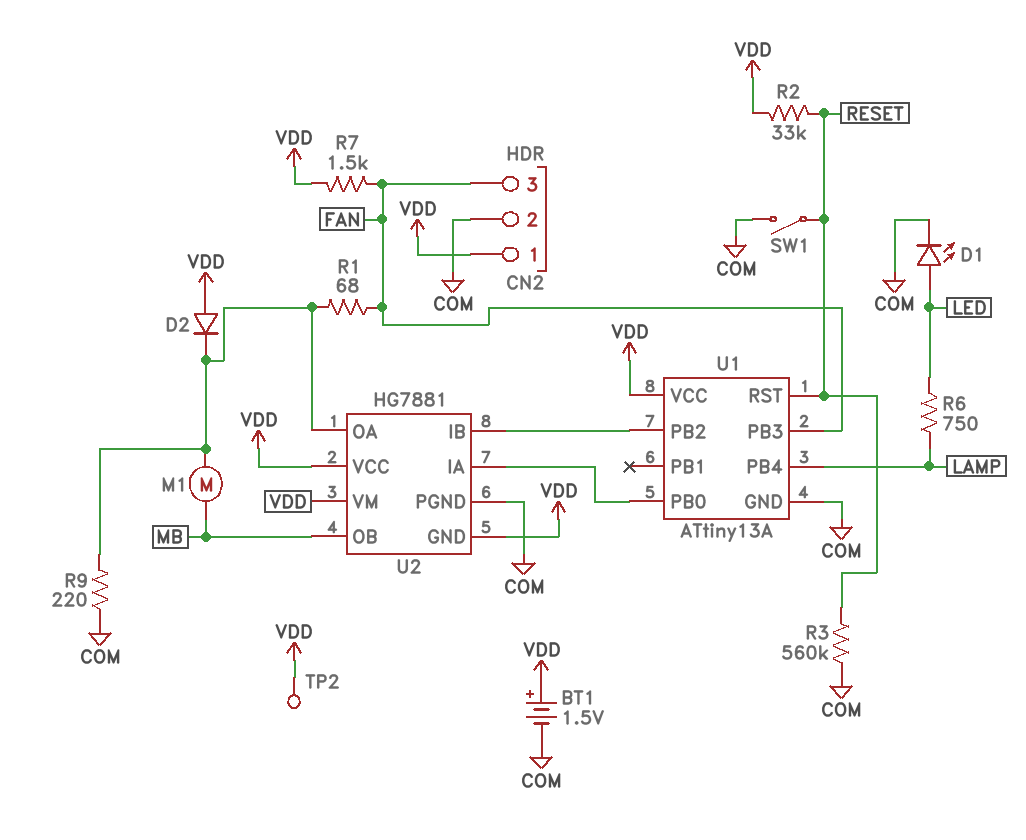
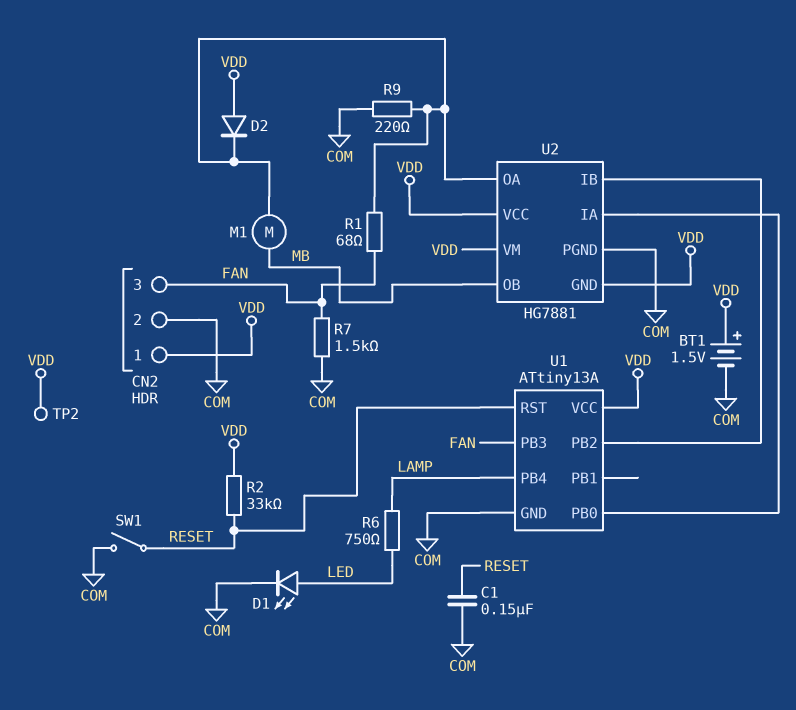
C1: none -> 150nF (COM, RESET)
R3: 560k (COM, RESET) -> none
R7: 1.5k (FAN, VDD) -> 1.5k (COM, FAN)

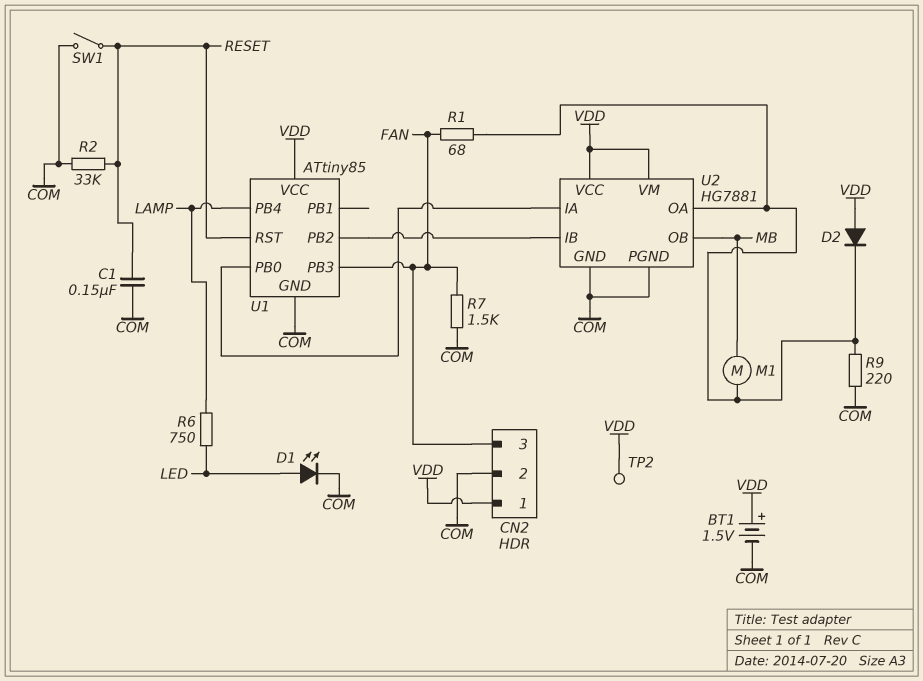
R2: 33k (RESET, VDD) -> 33k (COM, RESET)
U1: ATtiny13A -> ATtiny85
U2 pin GND: VDD -> COM

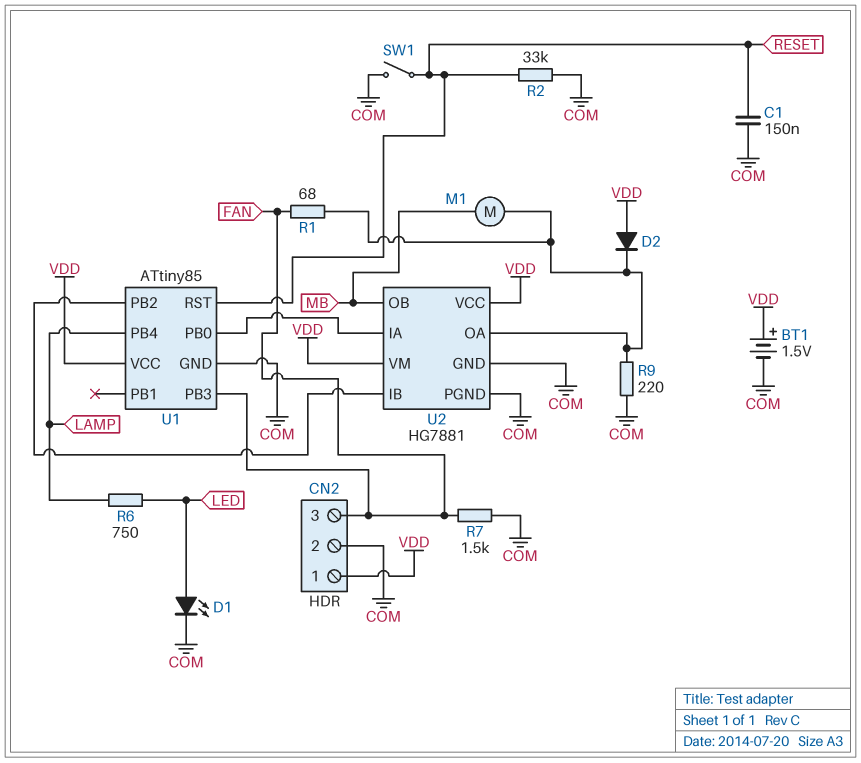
TP2: test point (VDD) -> none

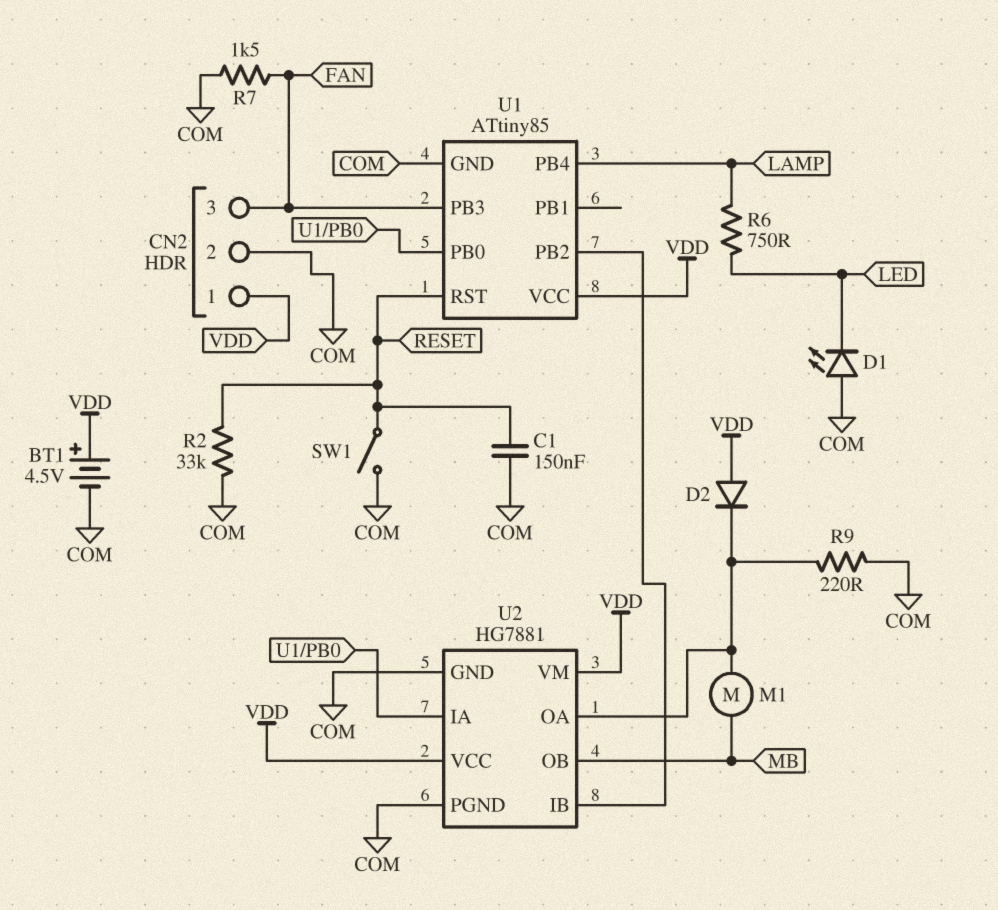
BT1: 1.5V (plus VDD, minus COM) -> 4.5V (plus VDD, minus COM)
D1: LED (A LED, K COM) -> LED (A COM, K LED)
R1: 68 (FAN, U2/OA) -> none

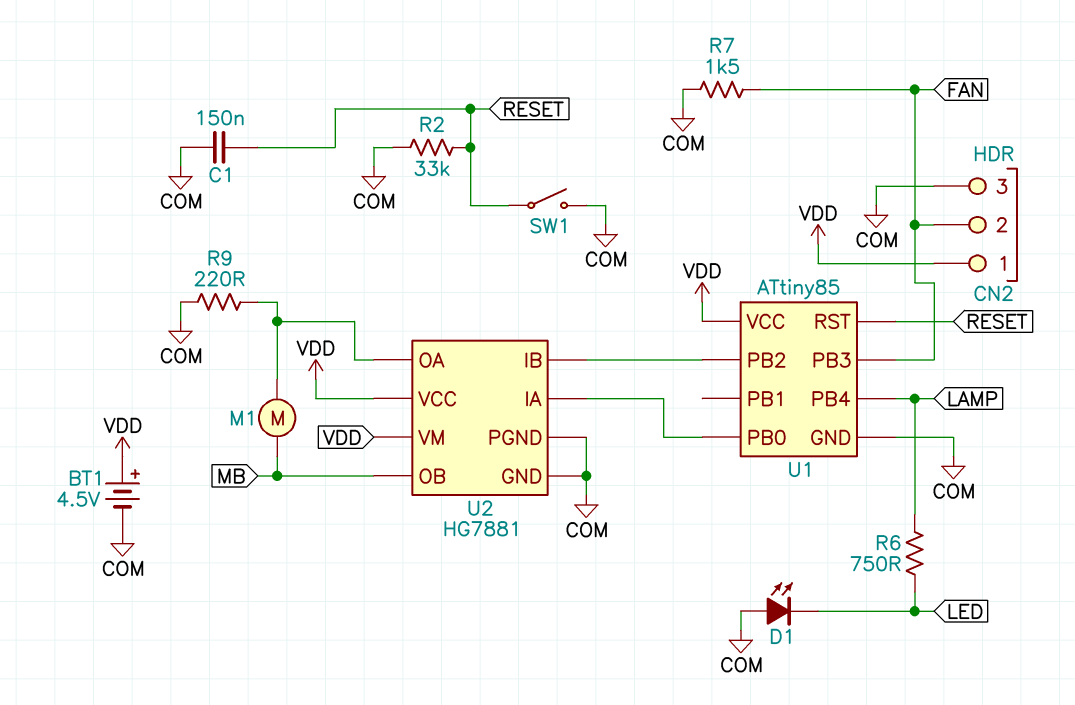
CN2 pin 2: COM -> FAN
CN2 pin 3: FAN -> COM
D2: diode (A VDD, K U2/OA) -> none

